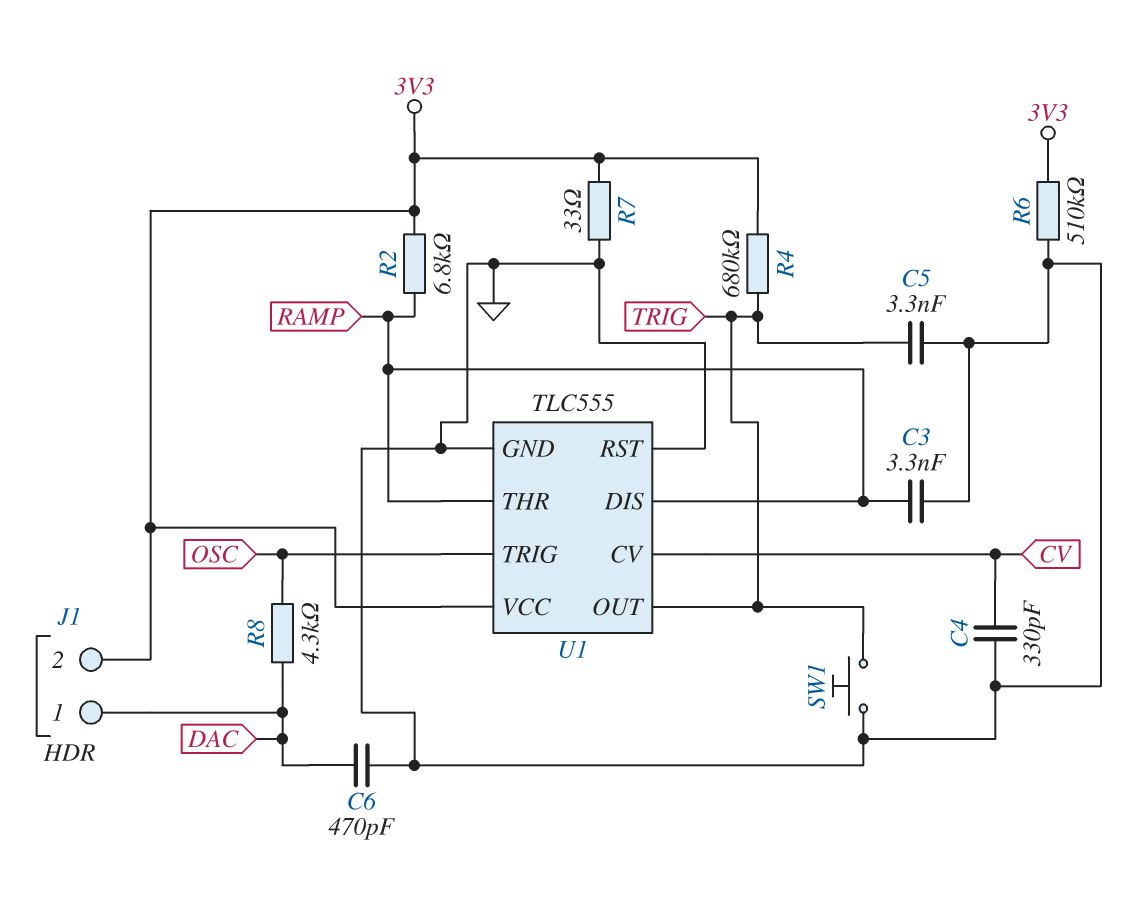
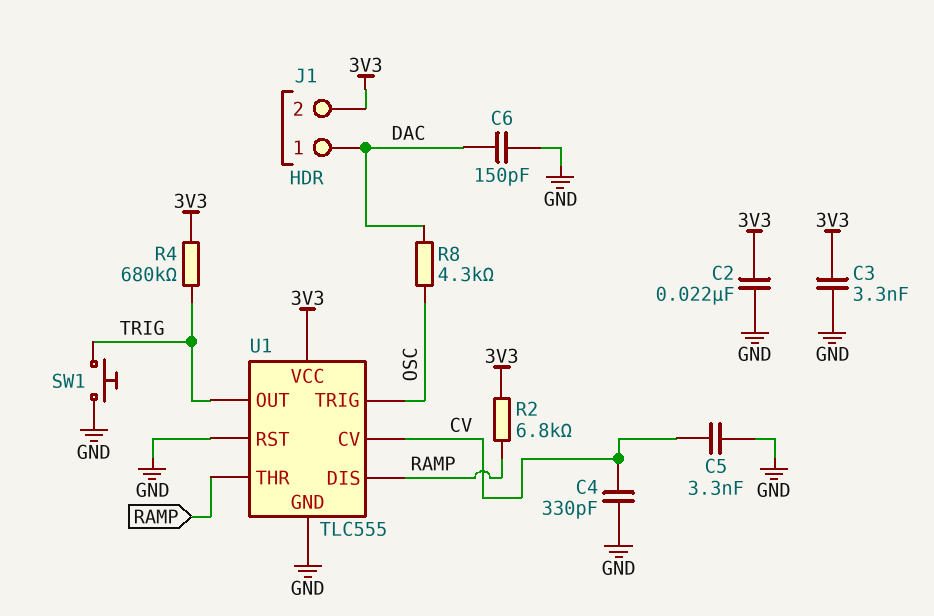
C2: none -> 22nF (3V3, GND)
C3: 3.3nF (GND, RAMP) -> 3.3nF (3V3, GND)
C5: 3.3nF (GND, TRIG) -> 3.3nF (CV, GND)
C6: 470pF (DAC, GND) -> 150pF (DAC, GND)
R6: 510k (3V3, GND) -> none
R7: 33 (3V3, GND) -> none

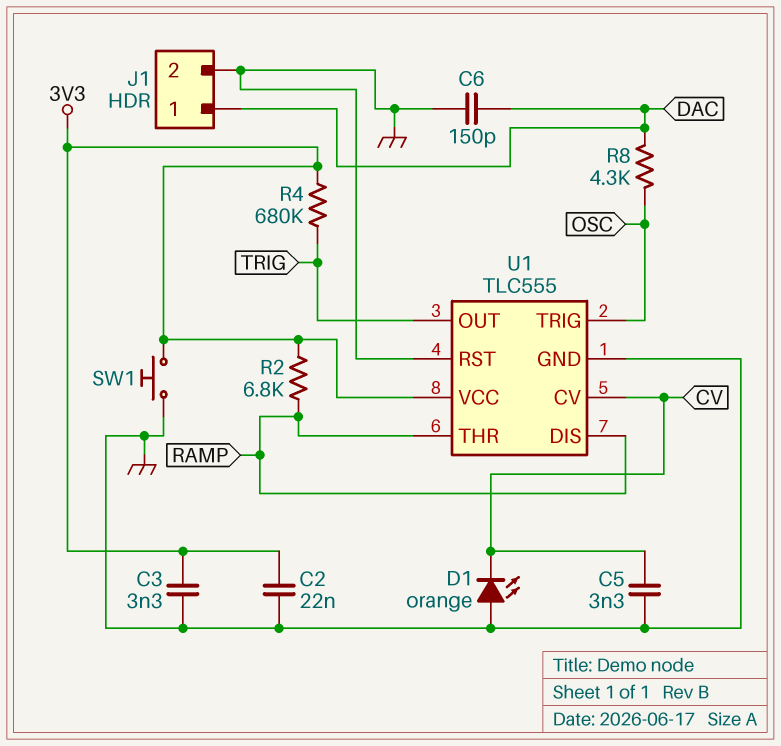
C4: 330pF (CV, GND) -> none
D1: none -> LED orange (A GND, K CV)
J1 pin 2: 3V3 -> GND
SW1: button (GND, TRIG) -> button (3V3, GND)

